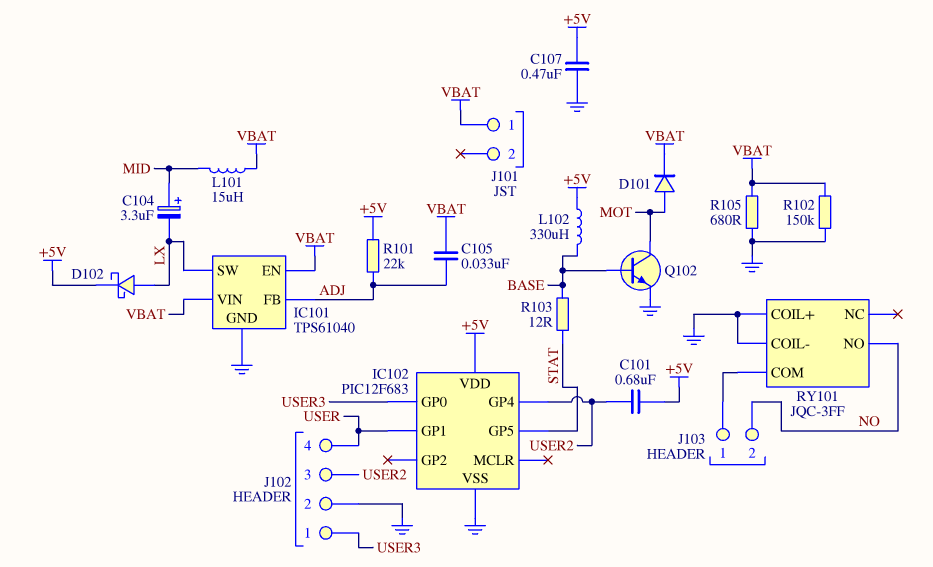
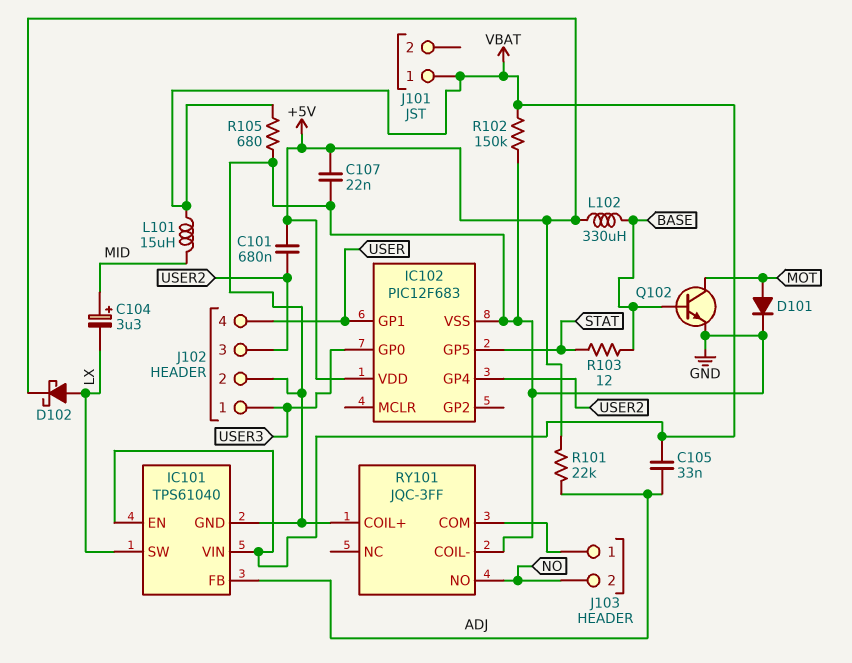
C107: 470nF (+5V, GND) -> 22nF (+5V, GND)
D101: diode (A MOT, K VBAT) -> diode (A MOT, K GND)

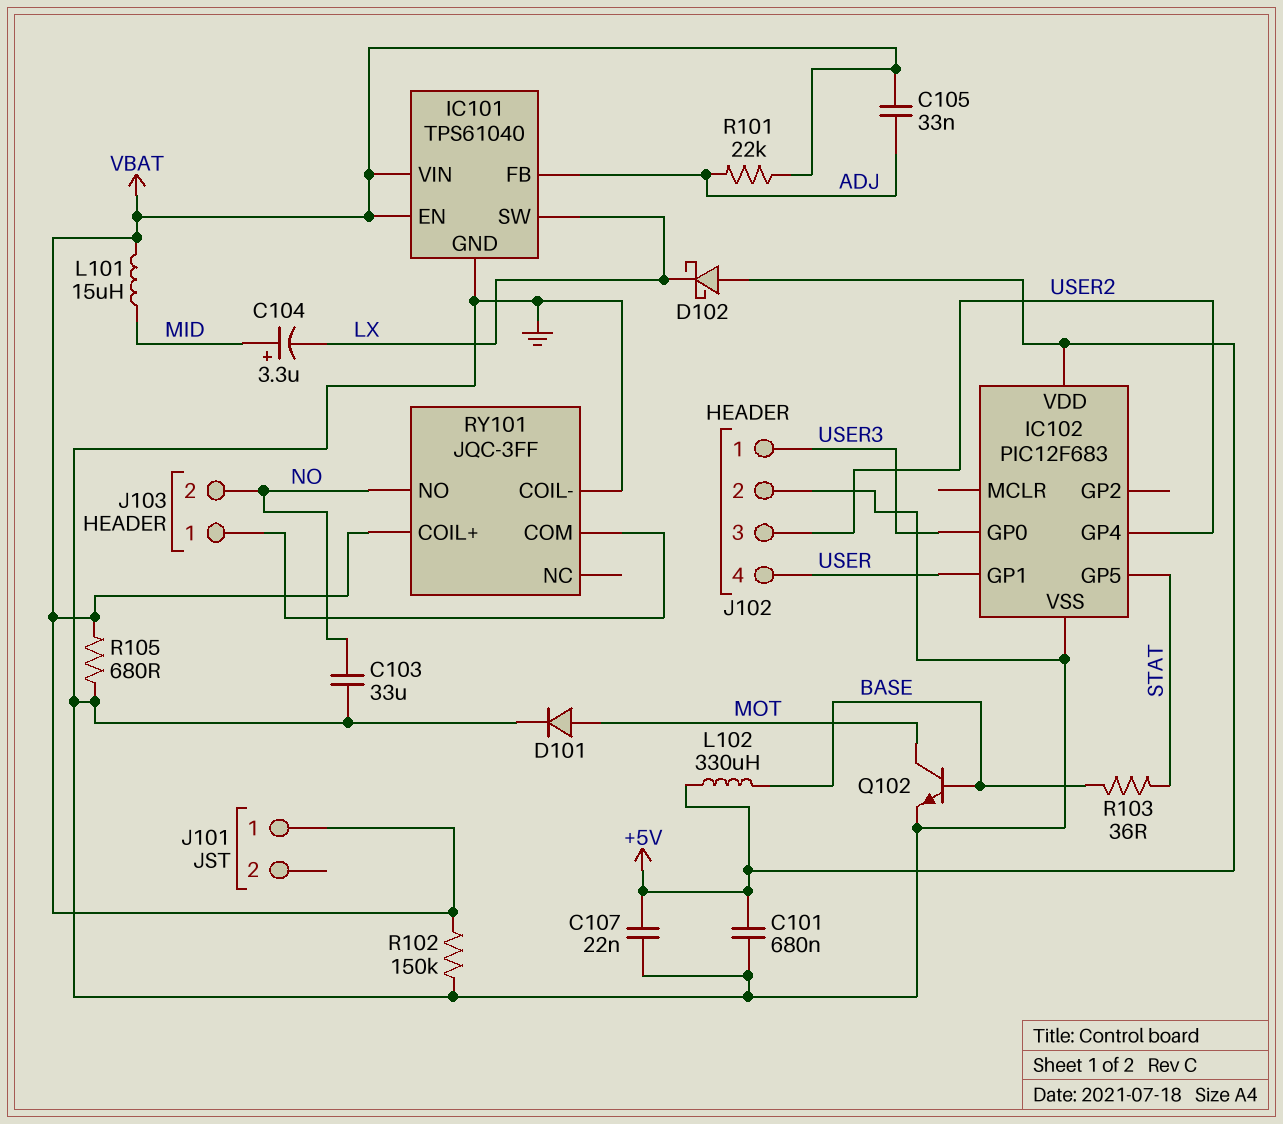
C101: 680nF (+5V, USER2) -> 680nF (+5V, GND)
C103: none -> 33uF (GND, NO)
D102: schottky (A LX, K +5V) -> schottky (A +5V, K LX)
R101: 22k (+5V, ADJ) -> 22k (ADJ, VBAT)
R103: 12 (BASE, STAT) -> 36 (BASE, STAT)
RY101 pin COIL+: GND -> VBAT

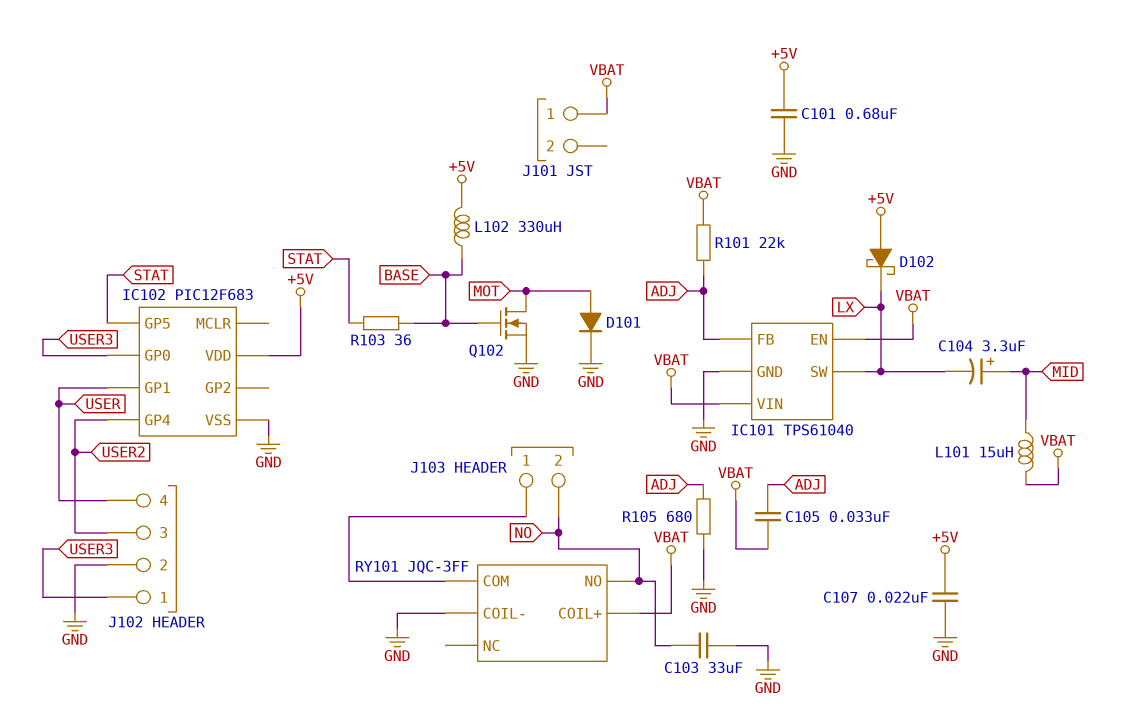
Q102: NPN (B BASE, C MOT, E GND) -> NMOS (G BASE, D MOT, S GND)
R102: 150k (GND, VBAT) -> none
R105: 680 (GND, VBAT) -> 680 (ADJ, GND)

